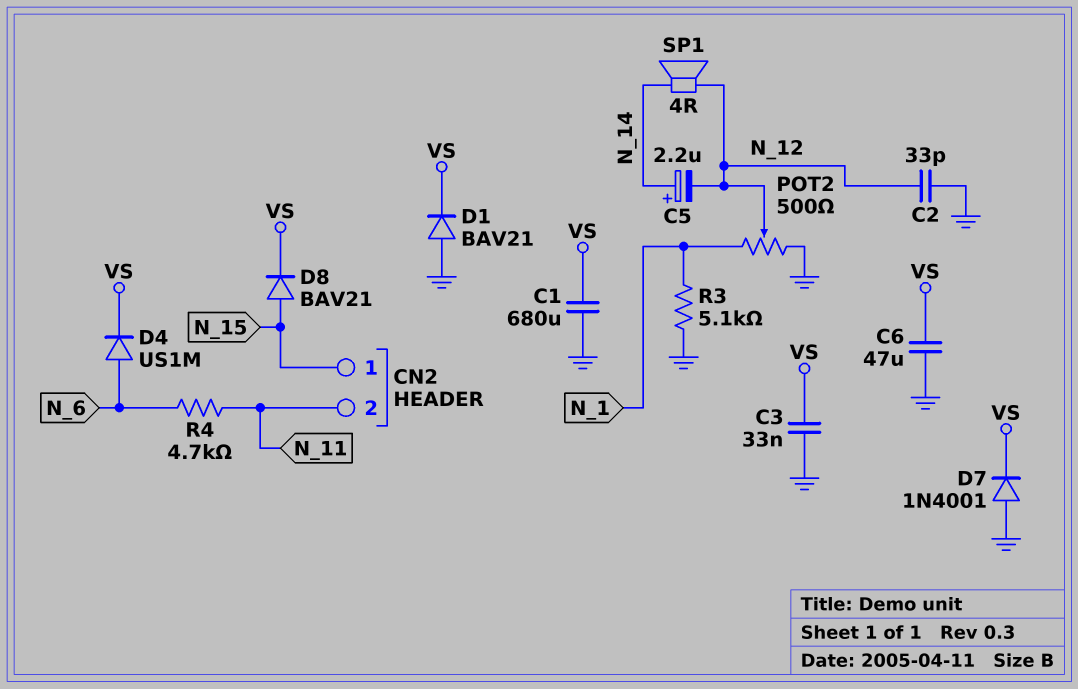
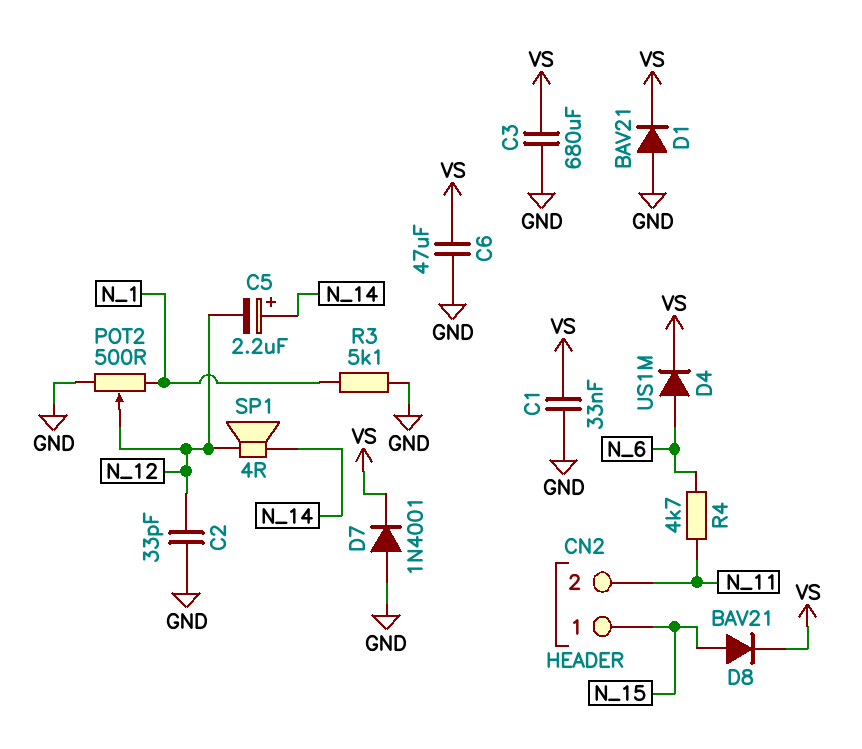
C1: 680uF (GND, VS) -> 33nF (GND, VS)
C3: 33nF (GND, VS) -> 680uF (GND, VS)

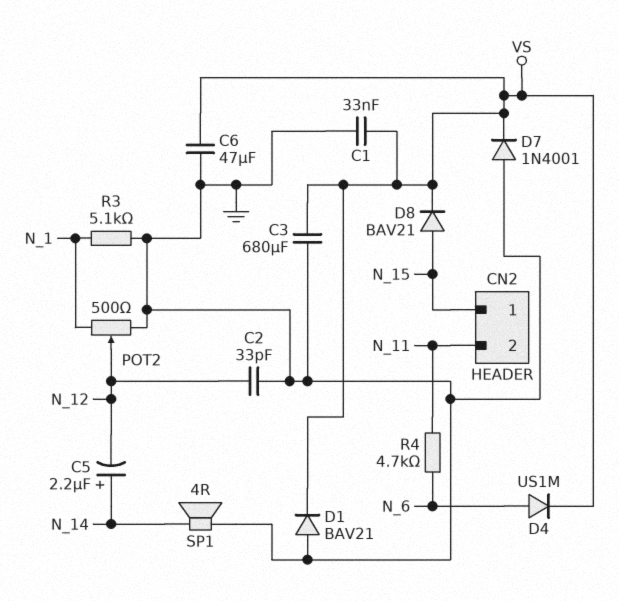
SP1: speaker 4R (N_12, N_14) -> speaker 4R (GND, N_14)

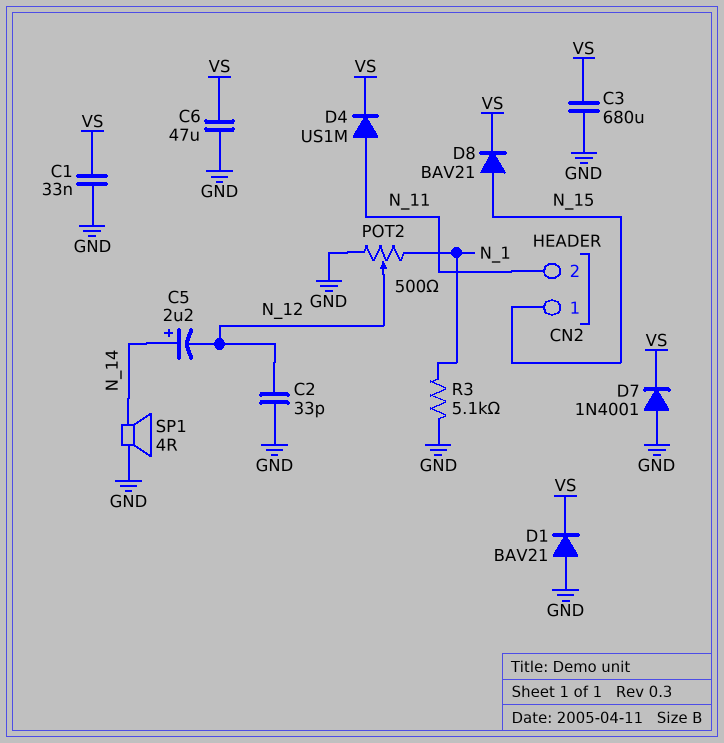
D4: diode US1M (A N_6, K VS) -> diode US1M (A N_11, K VS)
R4: 4.7k (N_6, N_11) -> none

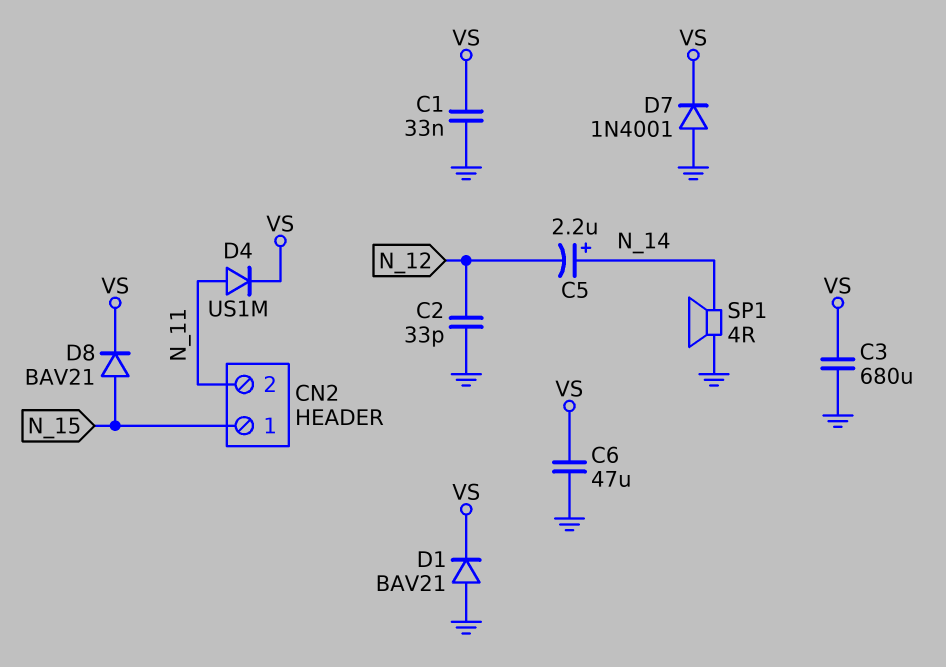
POT2: 500 (GND, N_1, wiper N_12) -> none
R3: 5.1k (GND, N_1) -> none

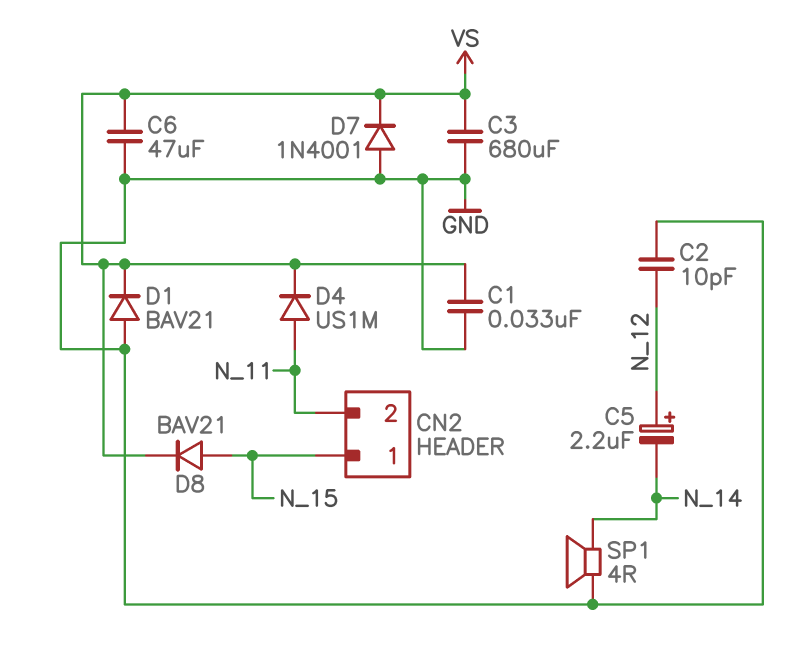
C2: 33pF (GND, N_12) -> 10pF (GND, N_12)
C5: 2.2uF (plus N_14, minus N_12) -> 2.2uF (plus N_12, minus N_14)

